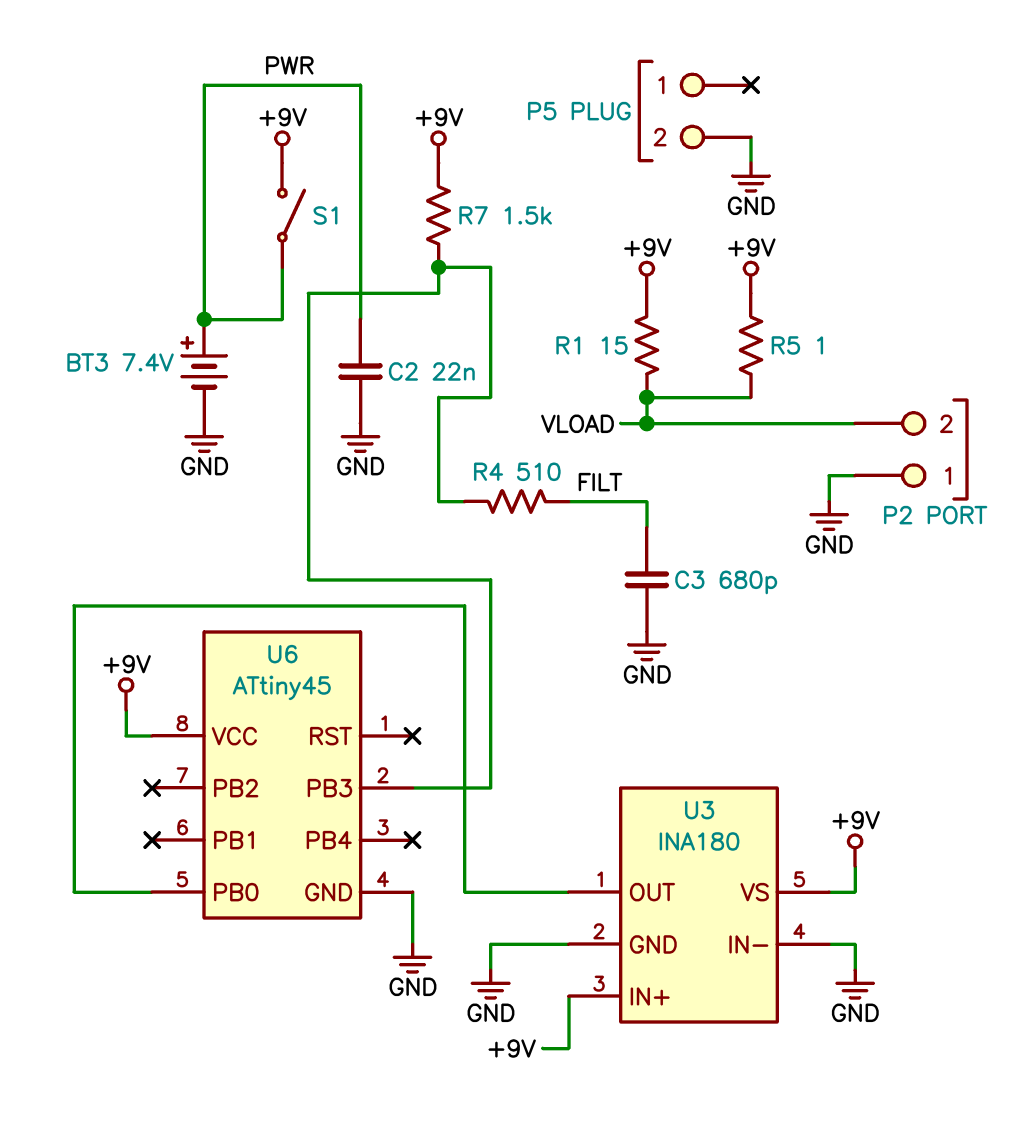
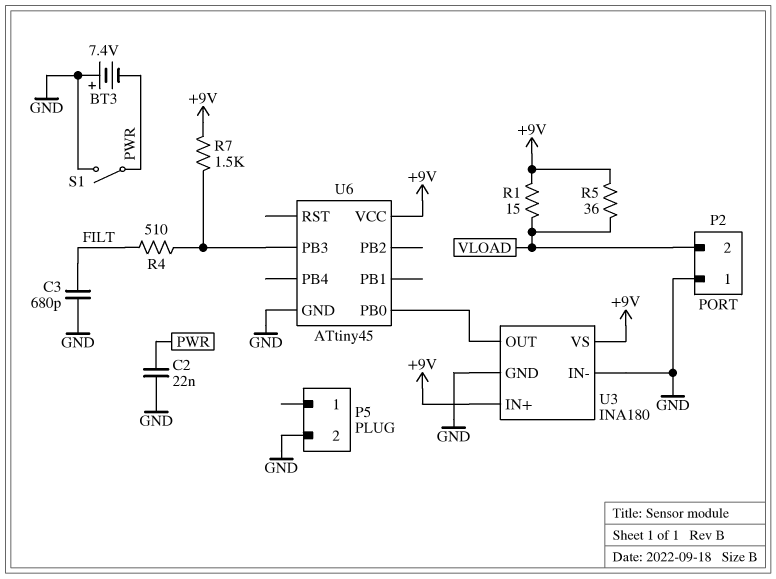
BT3: 7.4V (plus PWR, minus GND) -> 7.4V (plus GND, minus PWR)
R5: 1 (+9V, VLOAD) -> 36 (+9V, VLOAD)
S1: switch (+9V, PWR) -> switch (GND, PWR)

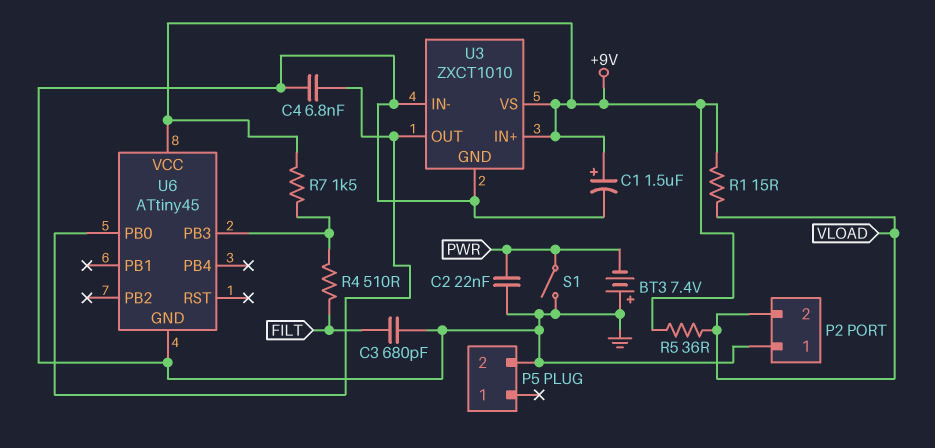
C1: none -> 1.5uF (plus +9V, minus GND)
C4: none -> 6.8nF (GND, U3/OUT)
U3: INA180 -> ZXCT1010

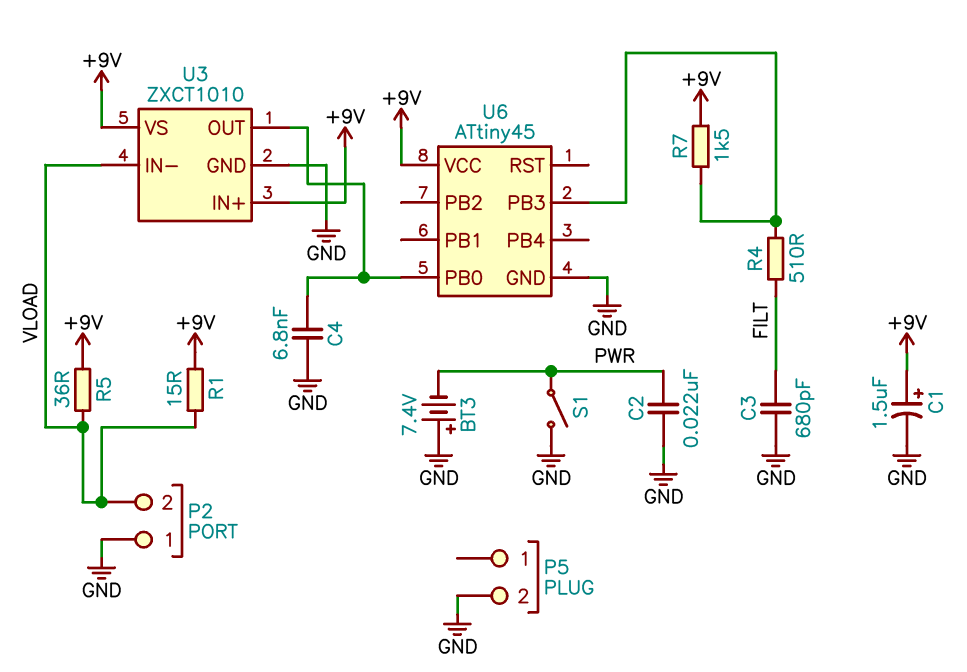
U3 pin IN-: GND -> VLOAD

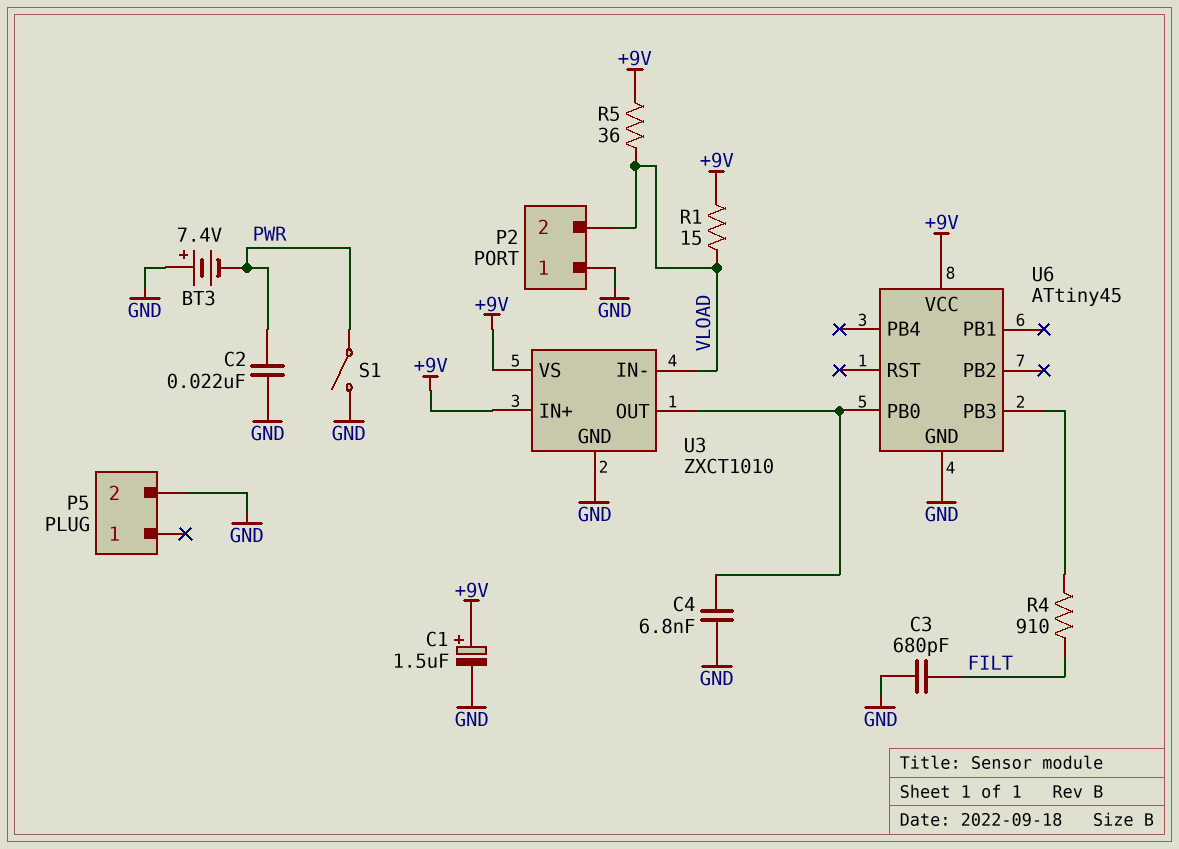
R4: 510 (FILT, U6/PB3) -> 910 (FILT, U6/PB3)
R7: 1.5k (+9V, U6/PB3) -> none

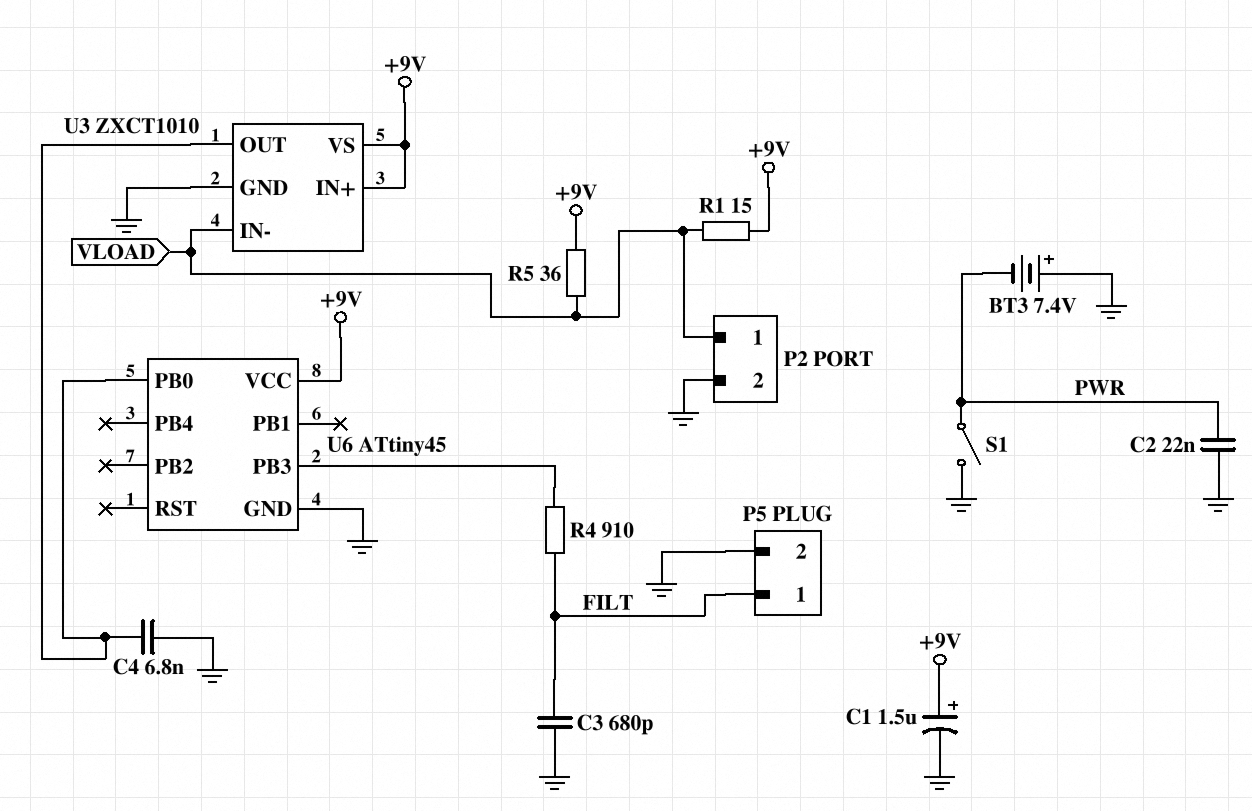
P2 pin 1: GND -> VLOAD
P2 pin 2: VLOAD -> GND
P5 pin 1: none -> FILT

